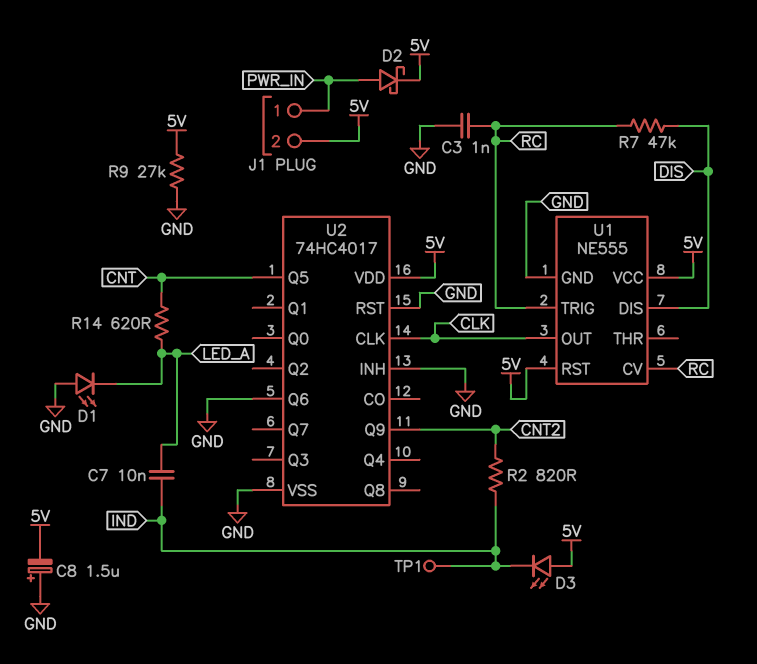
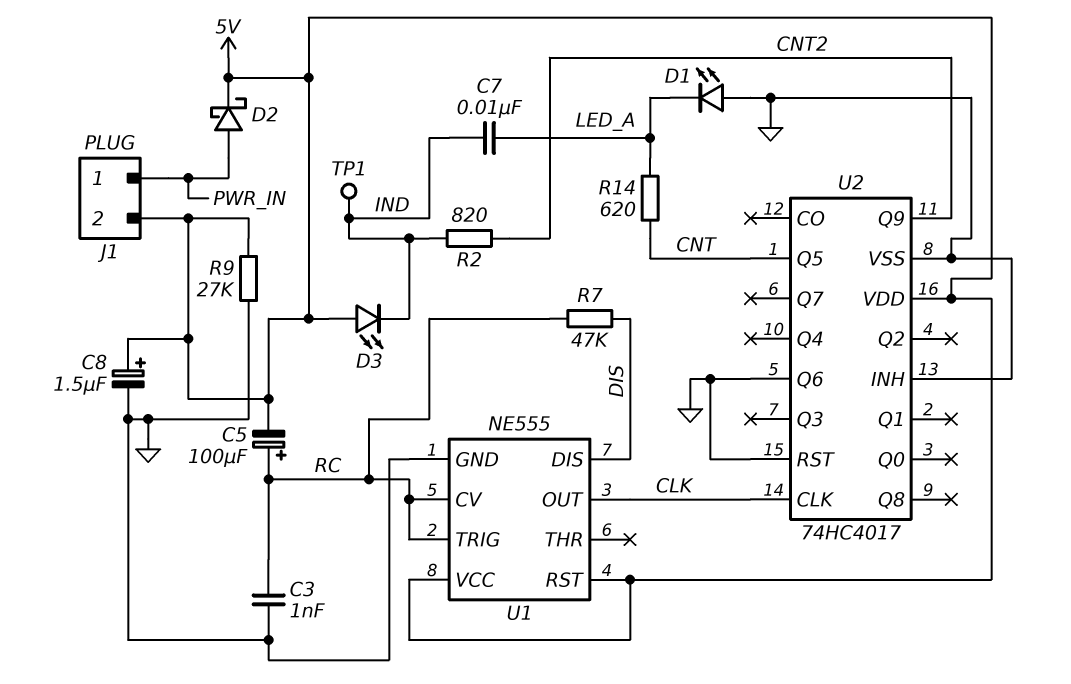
C5: none -> 100uF (plus RC, minus 5V)
C8: 1.5uF (plus GND, minus 5V) -> 1.5uF (plus 5V, minus GND)

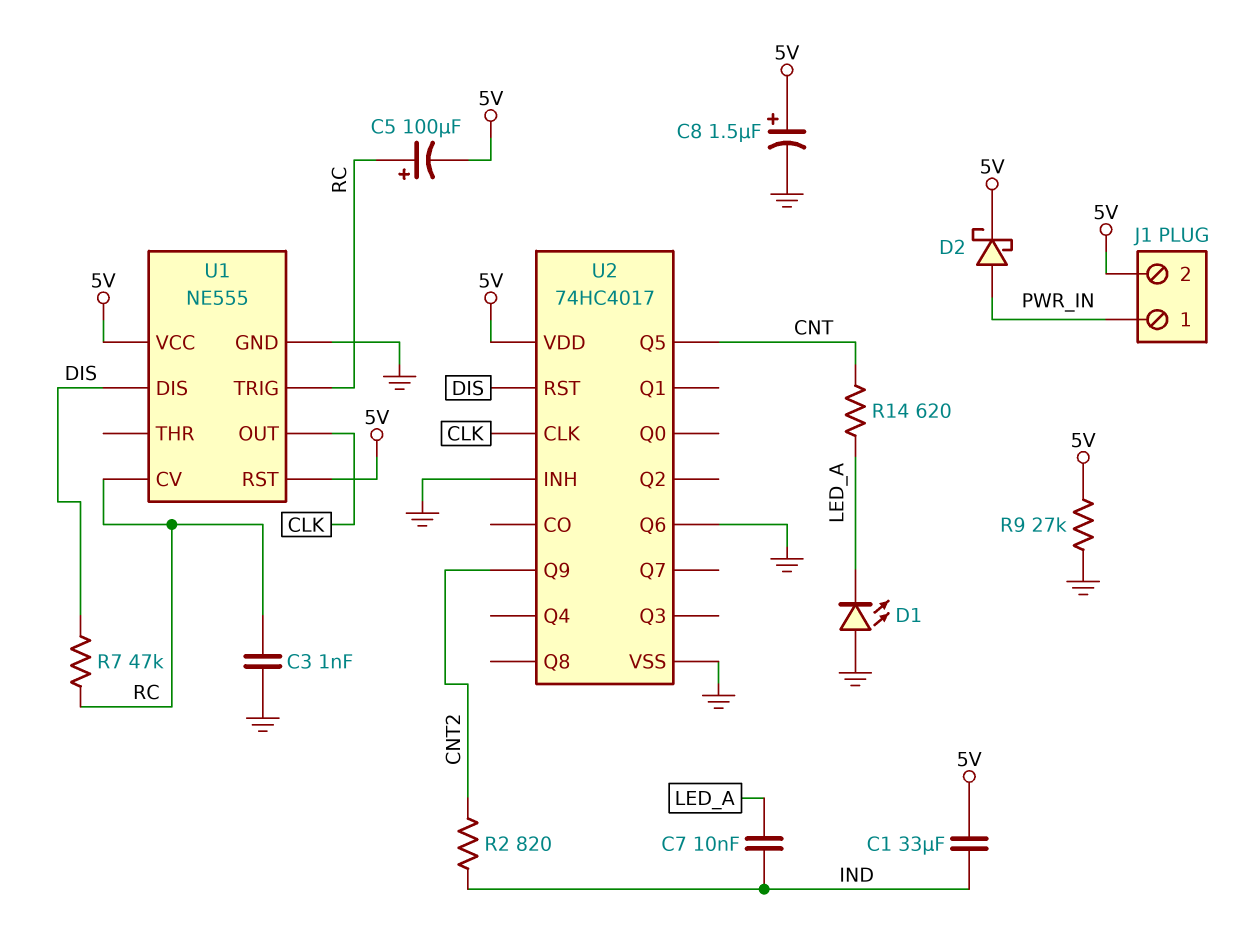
C1: none -> 33uF (5V, IND)
D3: LED (A 5V, K IND) -> none
TP1: test point (IND) -> none
U2 pin RST: GND -> DIS

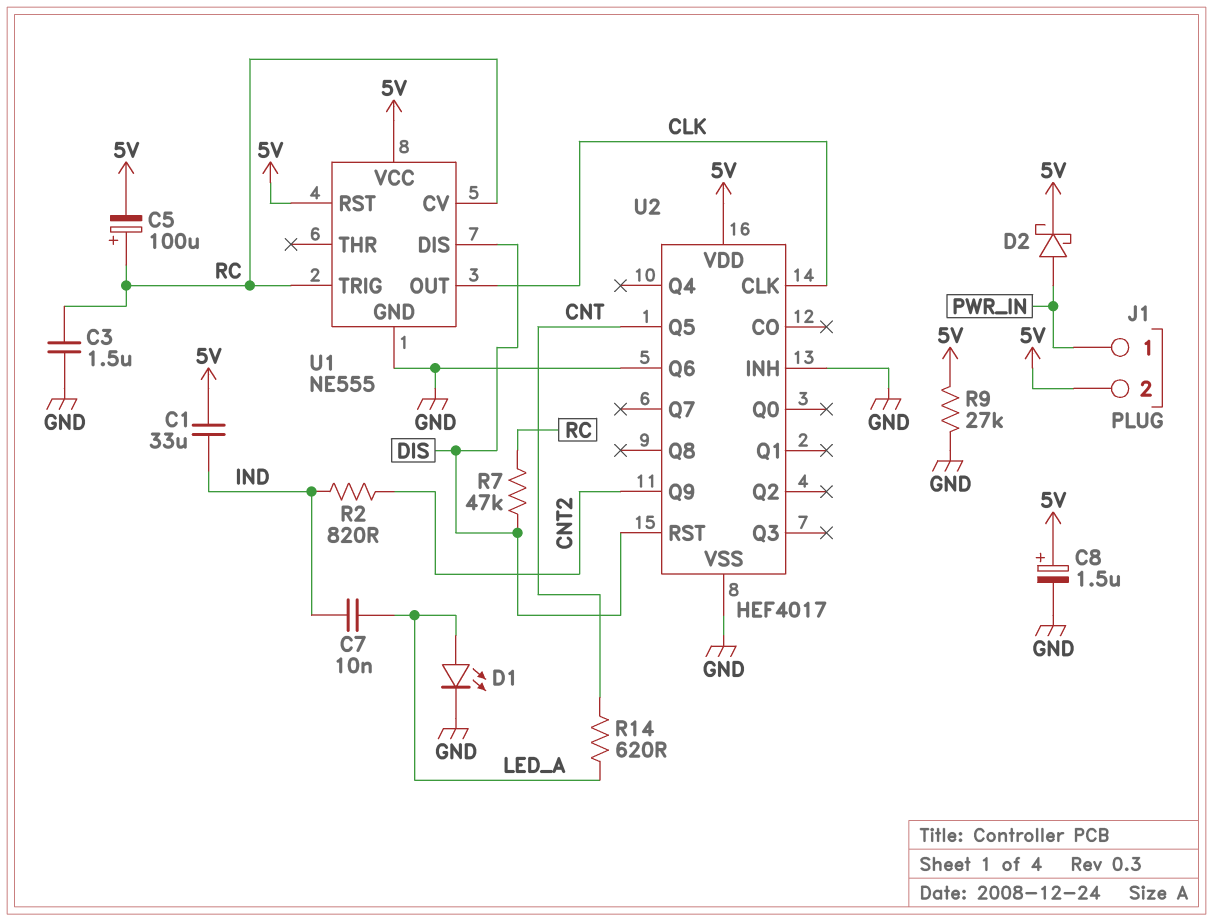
C3: 1nF (GND, RC) -> 1.5uF (GND, RC)
D1: LED (A GND, K LED_A) -> LED (A LED_A, K GND)
U2: 74HC4017 -> HEF4017

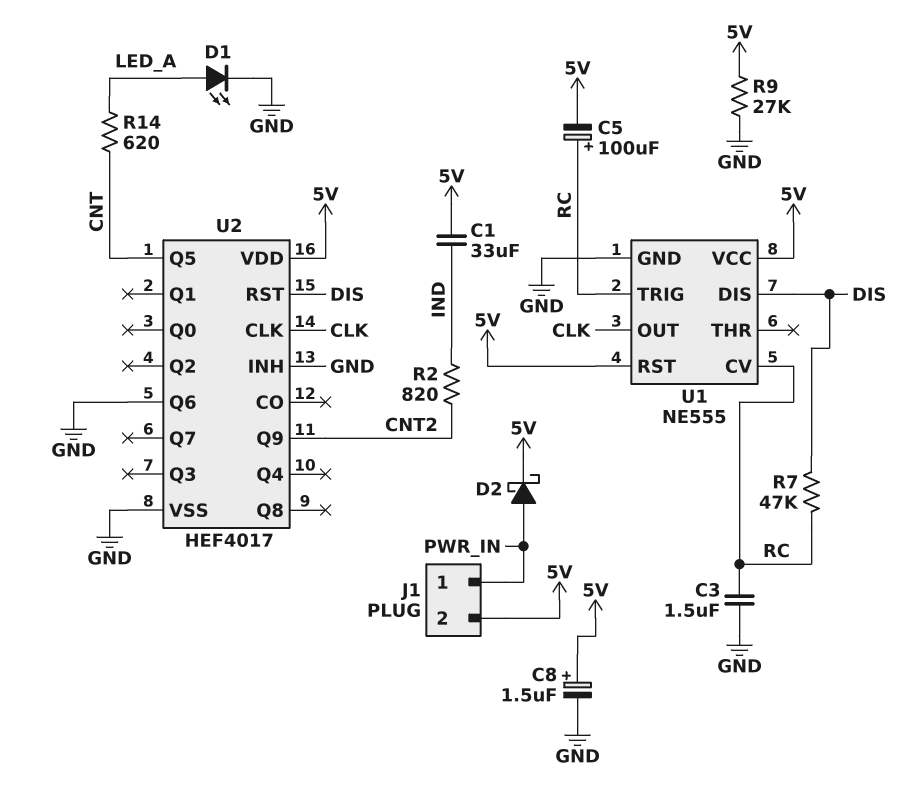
C7: 10nF (IND, LED_A) -> none

